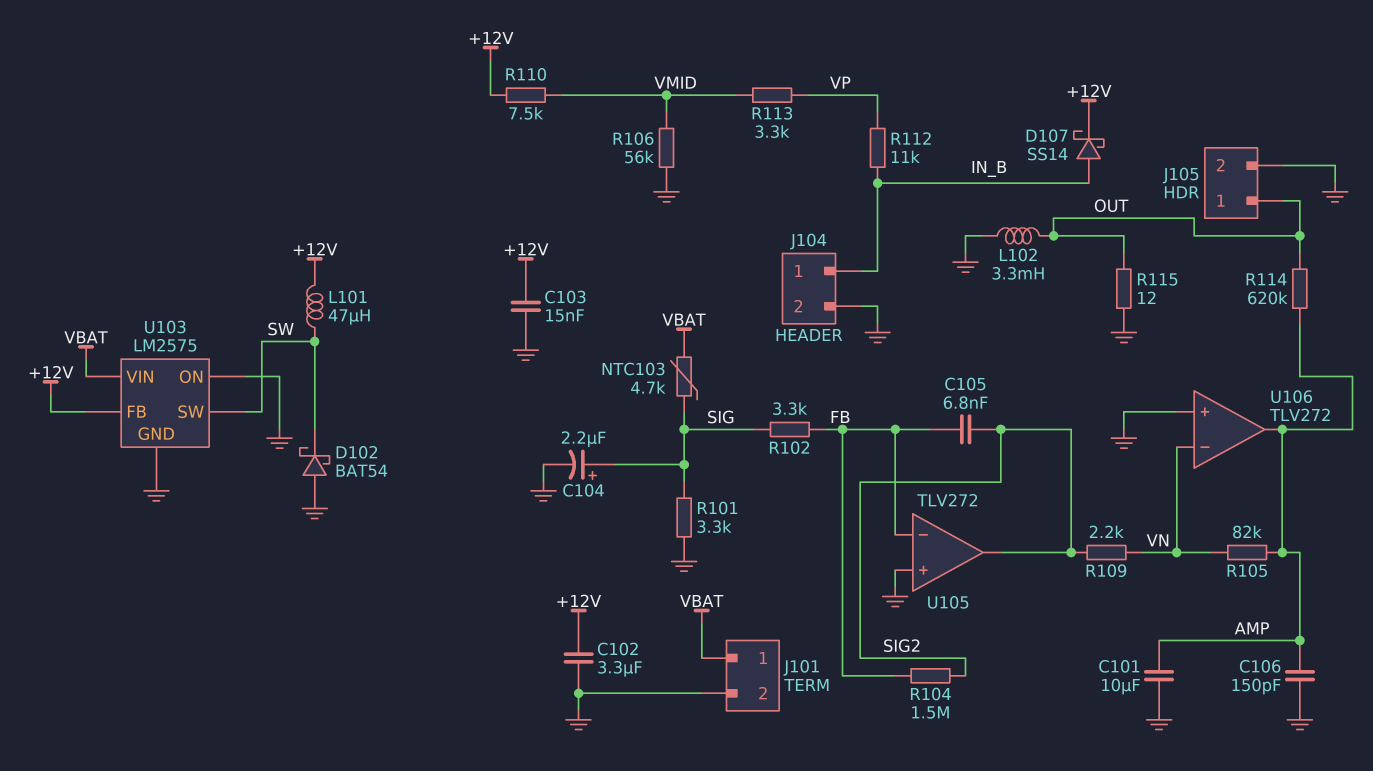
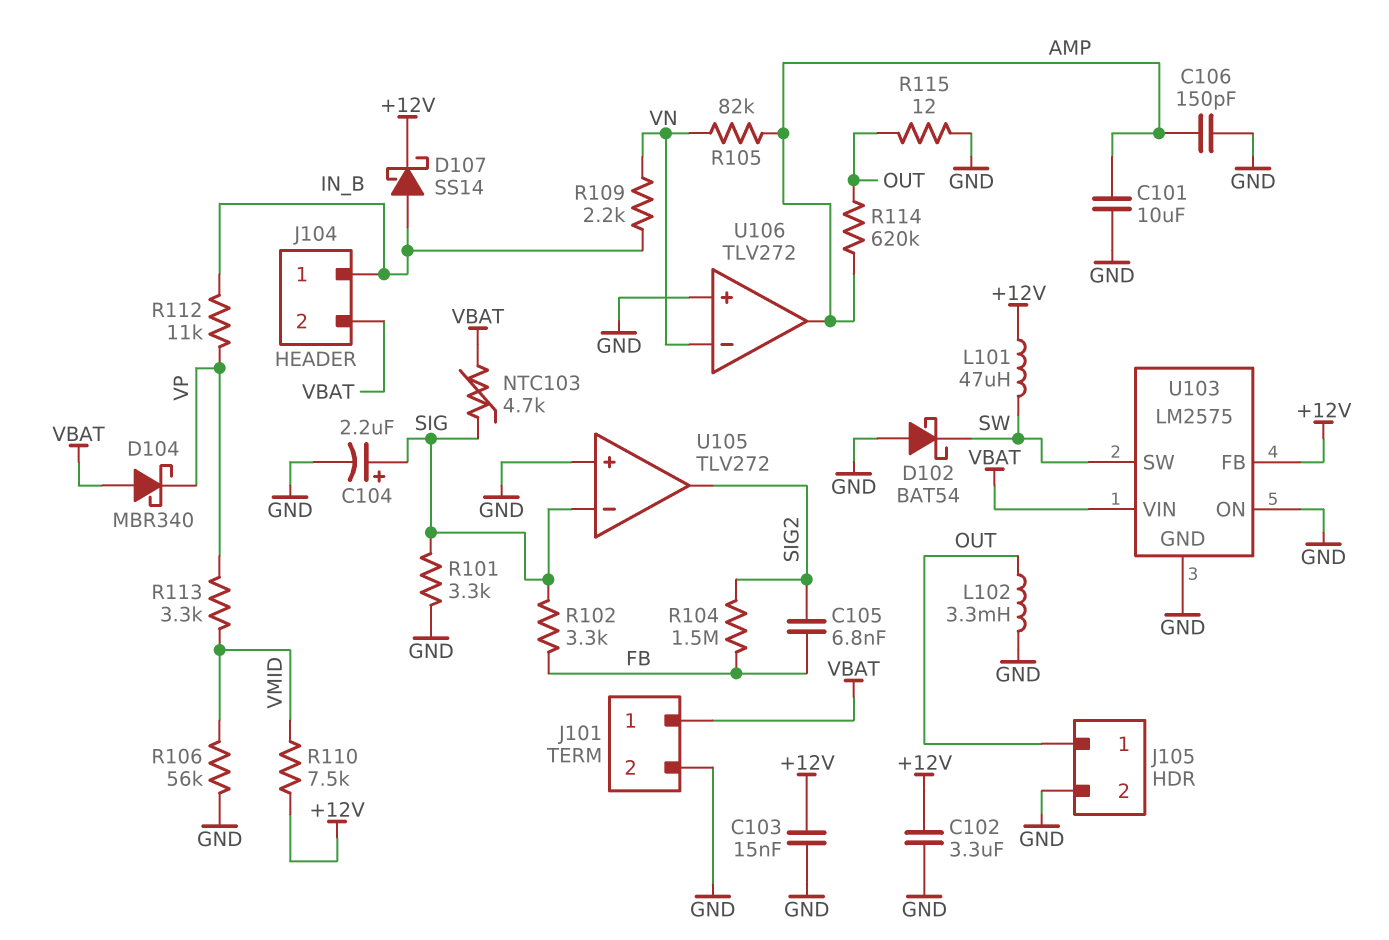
D104: none -> schottky MBR340 (A VBAT, K VP)
J104 pin 2: GND -> VBAT
R109: 2.2k (SIG2, VN) -> 2.2k (IN_B, VN)
U105 pin in-: FB -> SIG

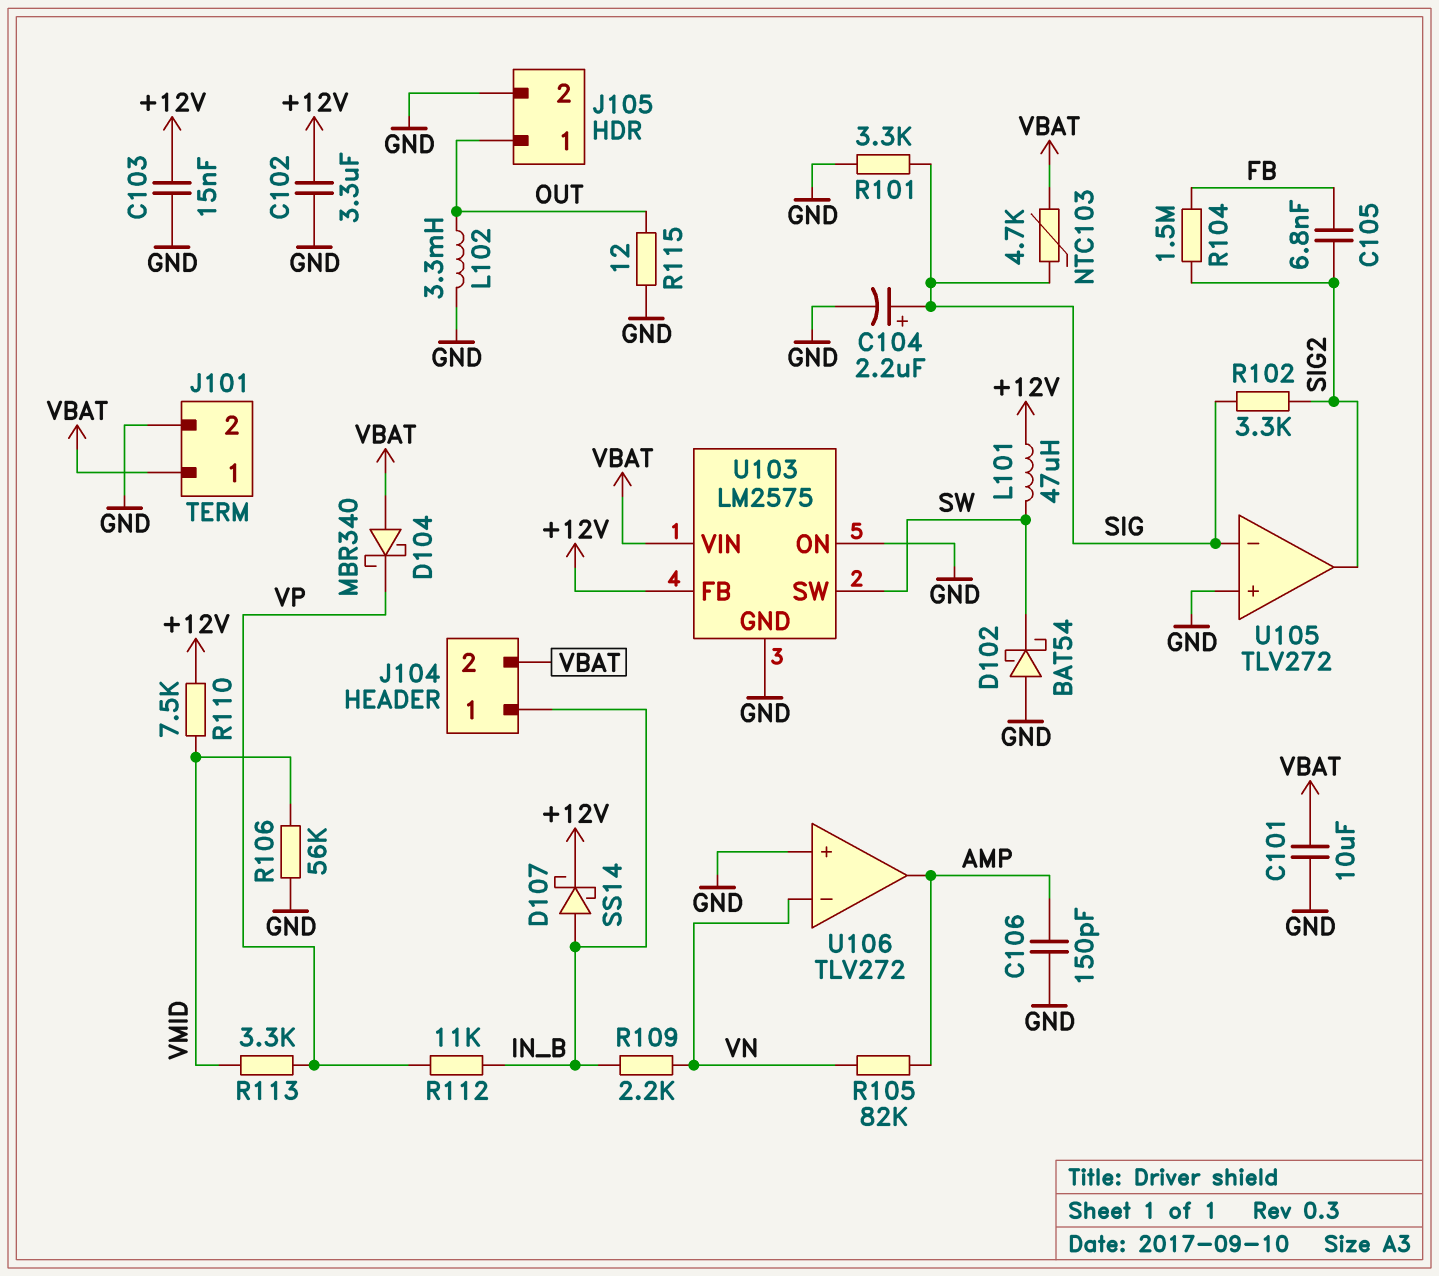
C101: 10uF (AMP, GND) -> 10uF (GND, VBAT)
R102: 3.3k (FB, SIG) -> 3.3k (SIG, SIG2)
R114: 620k (AMP, OUT) -> none

